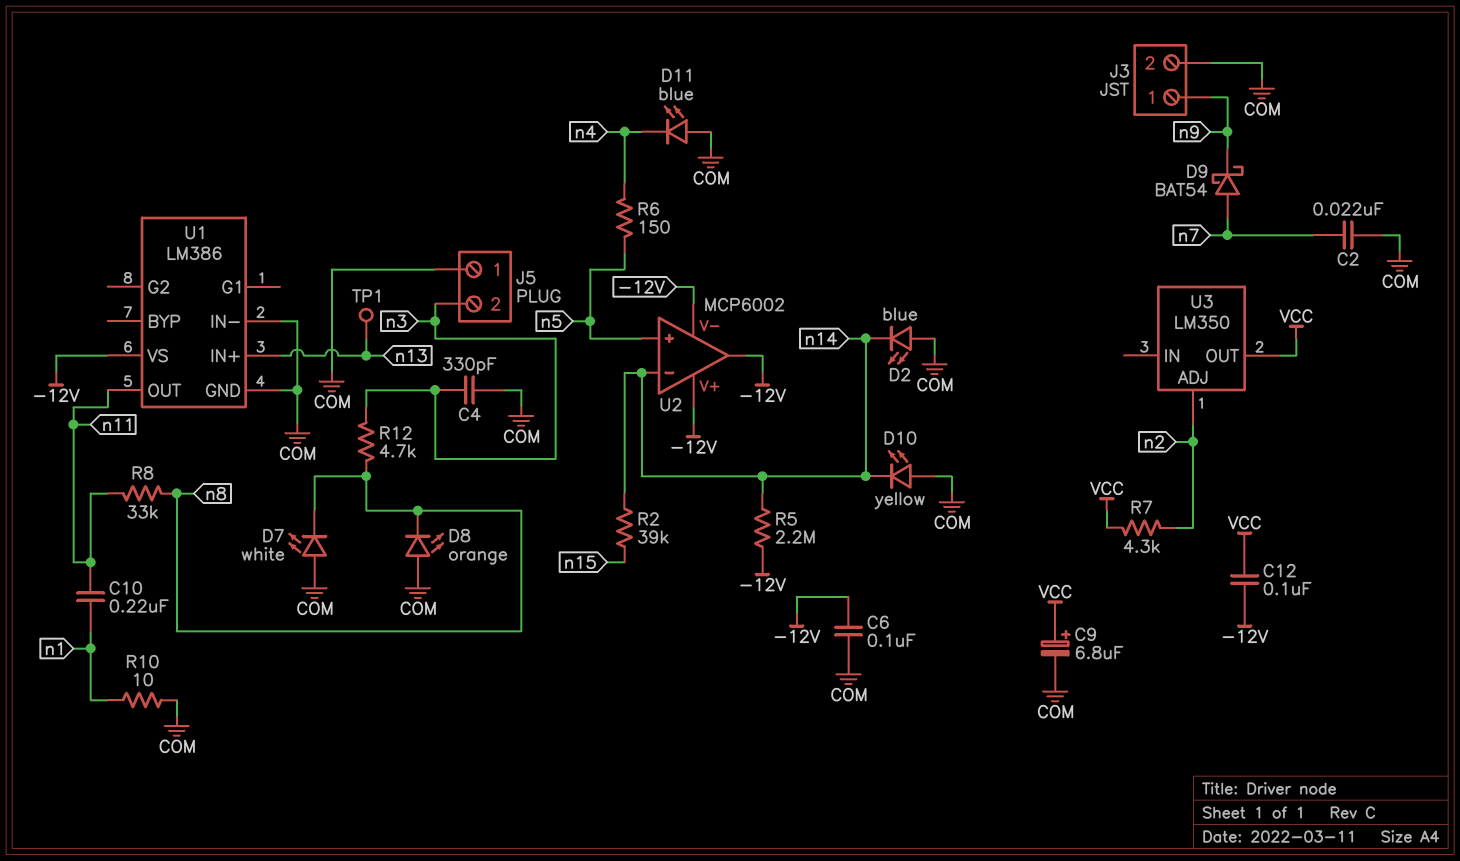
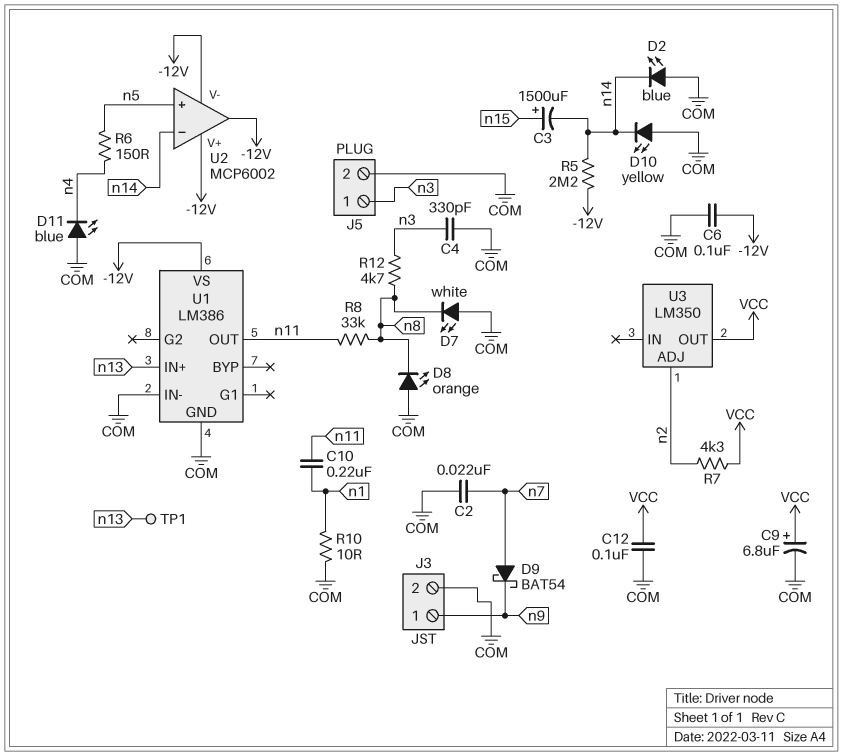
C3: none -> 1500uF (plus n15, minus n14)
C12: 100nF (-12V, VCC) -> 100nF (COM, VCC)
J5 pin 1: COM -> n3
J5 pin 2: n3 -> COM
R2: 39k (n14, n15) -> none

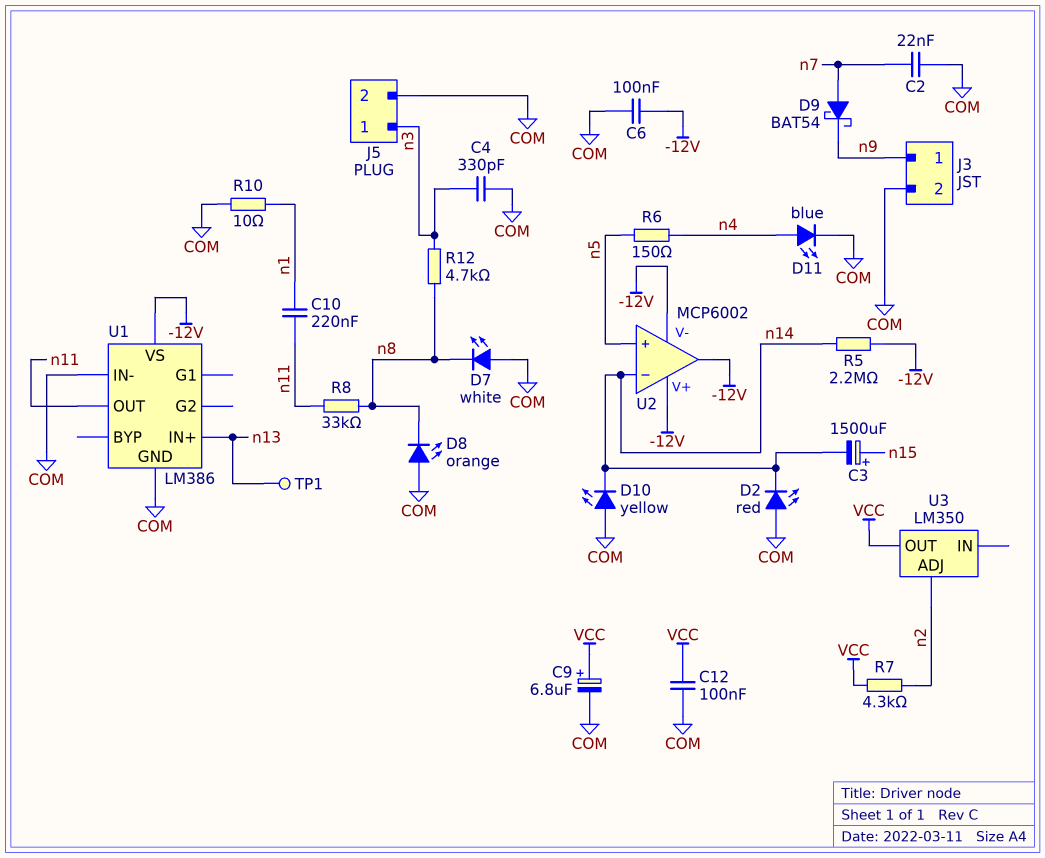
D2: LED blue (A COM, K n14) -> LED red (A COM, K n14)
D11: LED blue (A COM, K n4) -> LED blue (A n4, K COM)

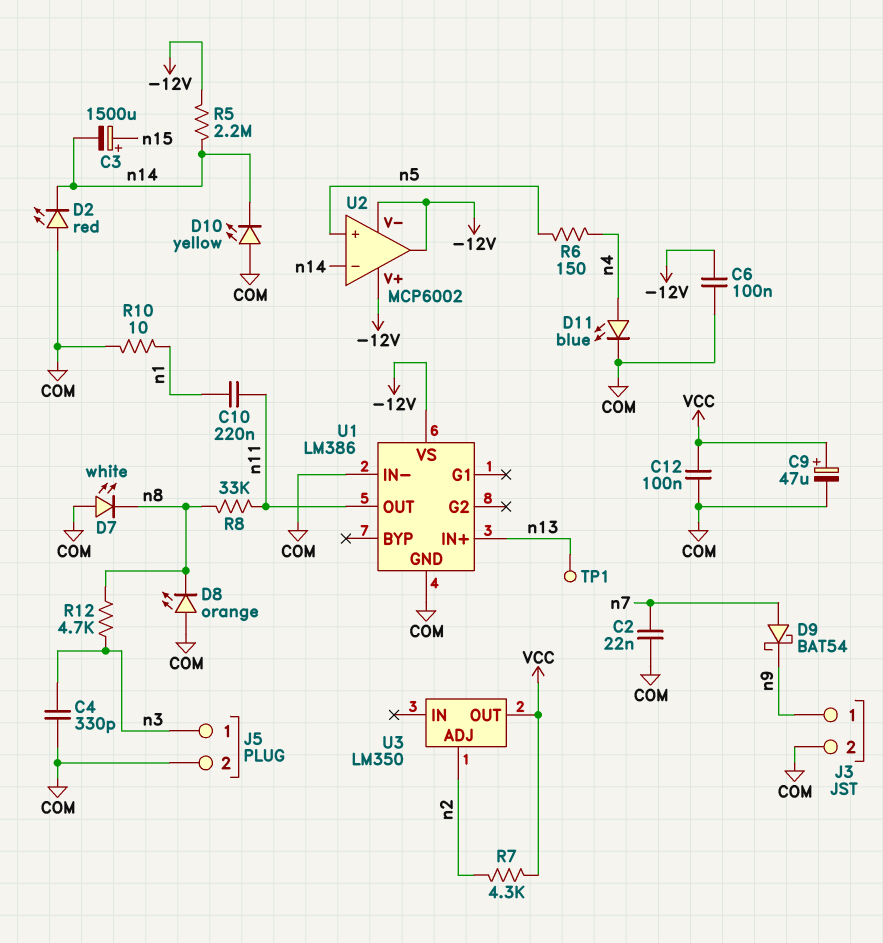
C9: 6.8uF (plus VCC, minus COM) -> 47uF (plus VCC, minus COM)

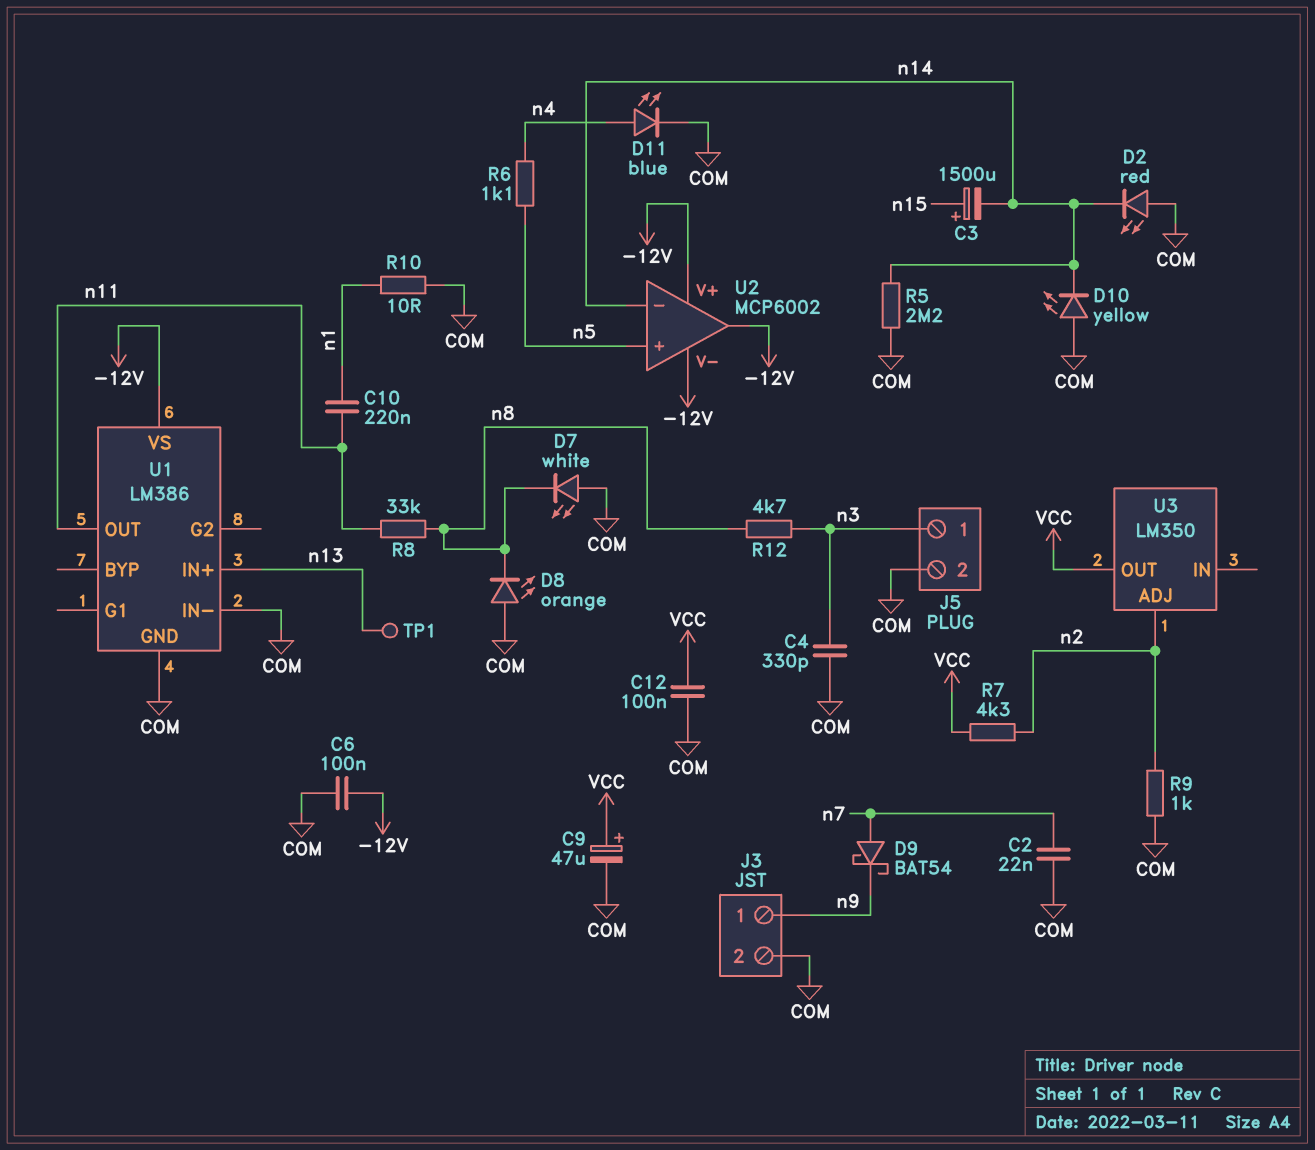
R5: 2.2M (-12V, n14) -> 2.2M (COM, n14)
R6: 150 (n4, n5) -> 1.1k (n4, n5)
R9: none -> 1k (COM, n2)

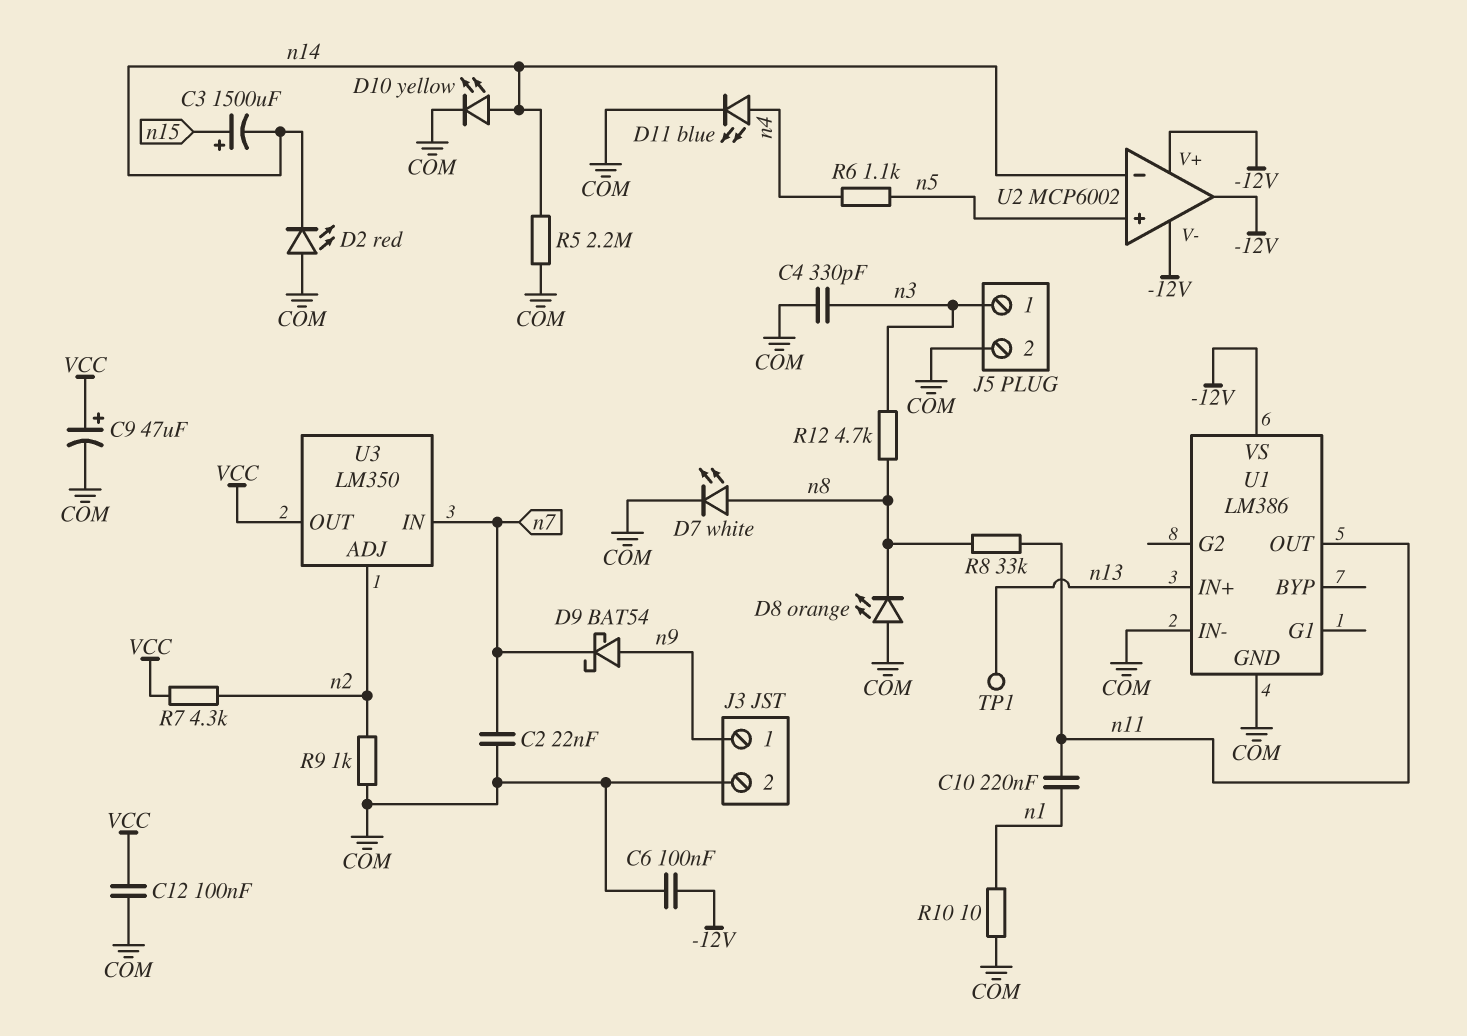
D7: LED white (A COM, K n8) -> LED white (A n8, K COM)
D9: schottky BAT54 (A n7, K n9) -> schottky BAT54 (A n9, K n7)
D10: LED yellow (A COM, K n14) -> LED yellow (A n14, K COM)
U3 pin IN: none -> n7

